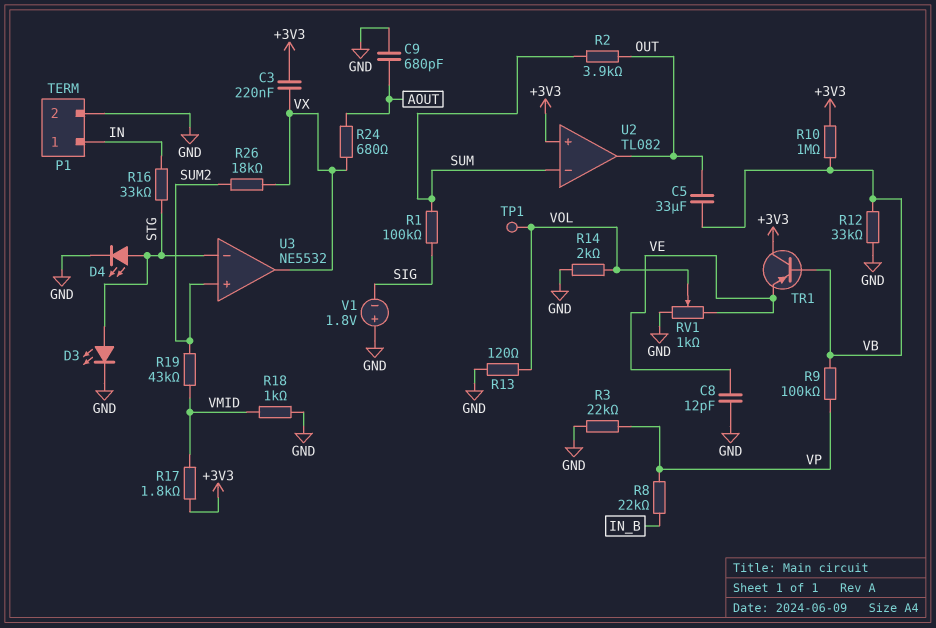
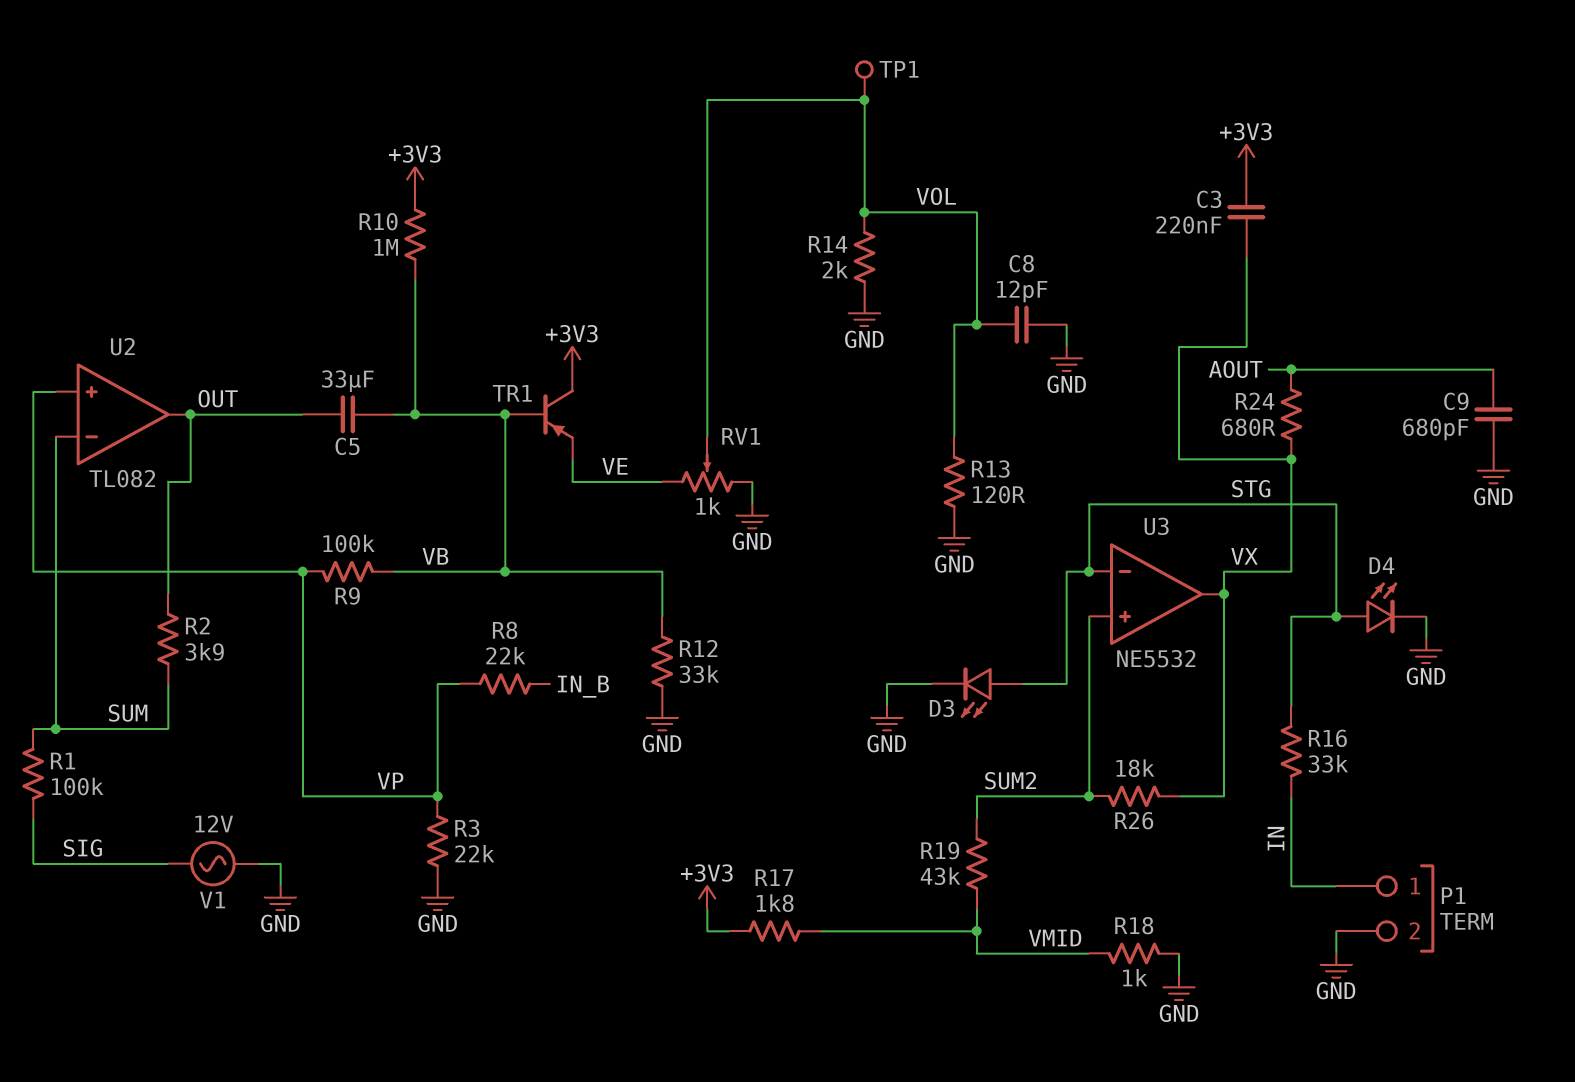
C8: 12pF (GND, VE) -> 12pF (GND, VOL)
U2 pin in+: +3V3 -> VP
V1: 1.8V (plus GND, minus SIG) -> AC 12V (GND, SIG)

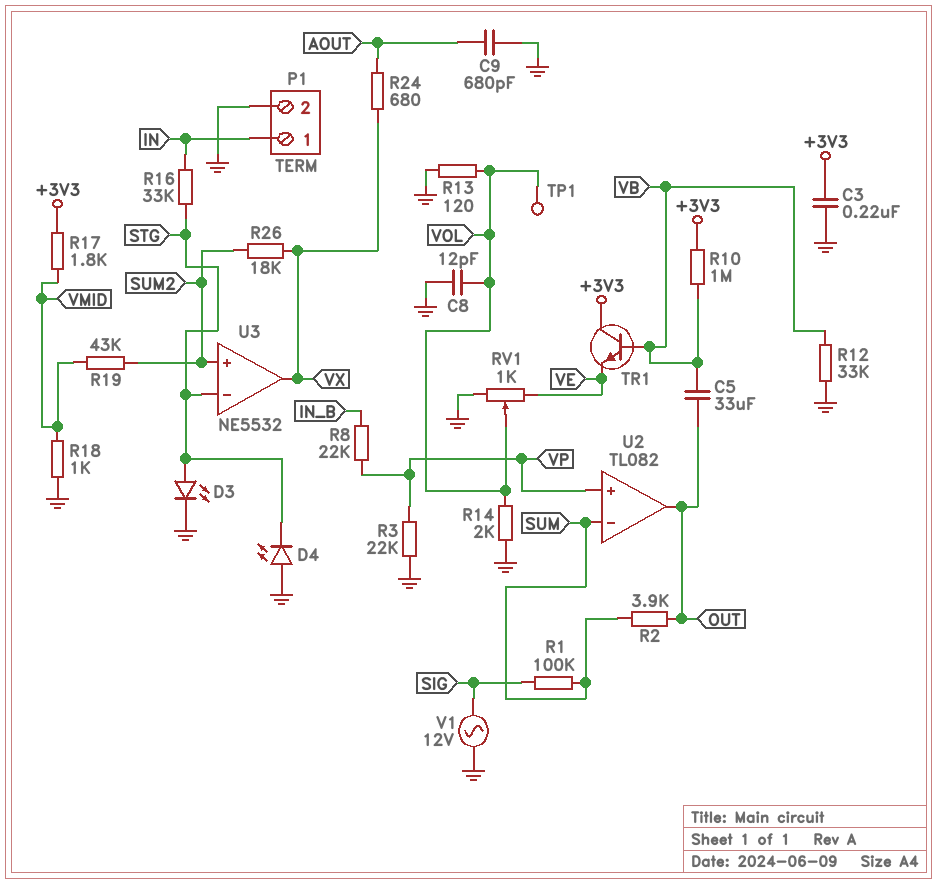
C3: 220nF (+3V3, VX) -> 220nF (+3V3, GND)
D4: LED (A STG, K GND) -> LED (A GND, K STG)
R9: 100k (VB, VP) -> none
TR1: PNP (B VB, C +3V3, E VE) -> NPN (B VB, C +3V3, E VE)

